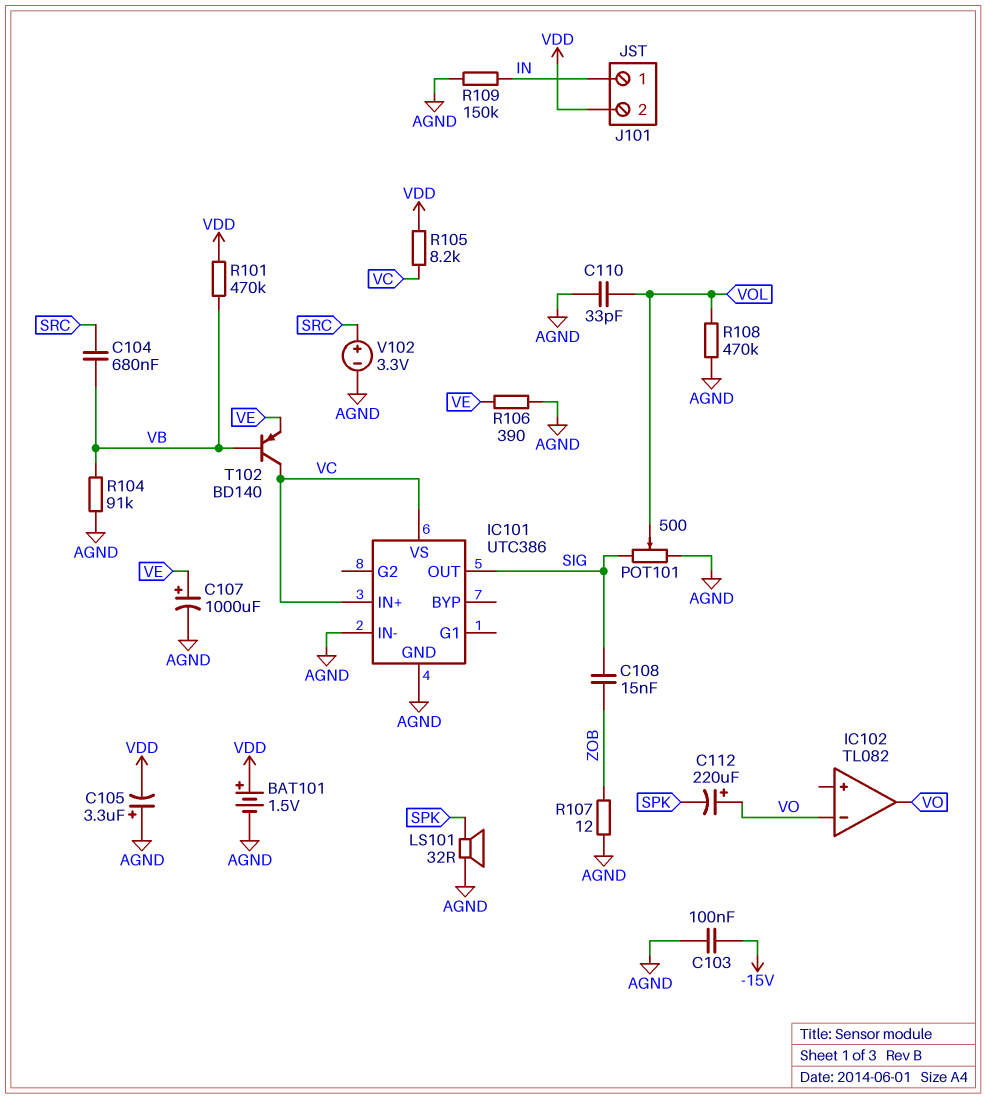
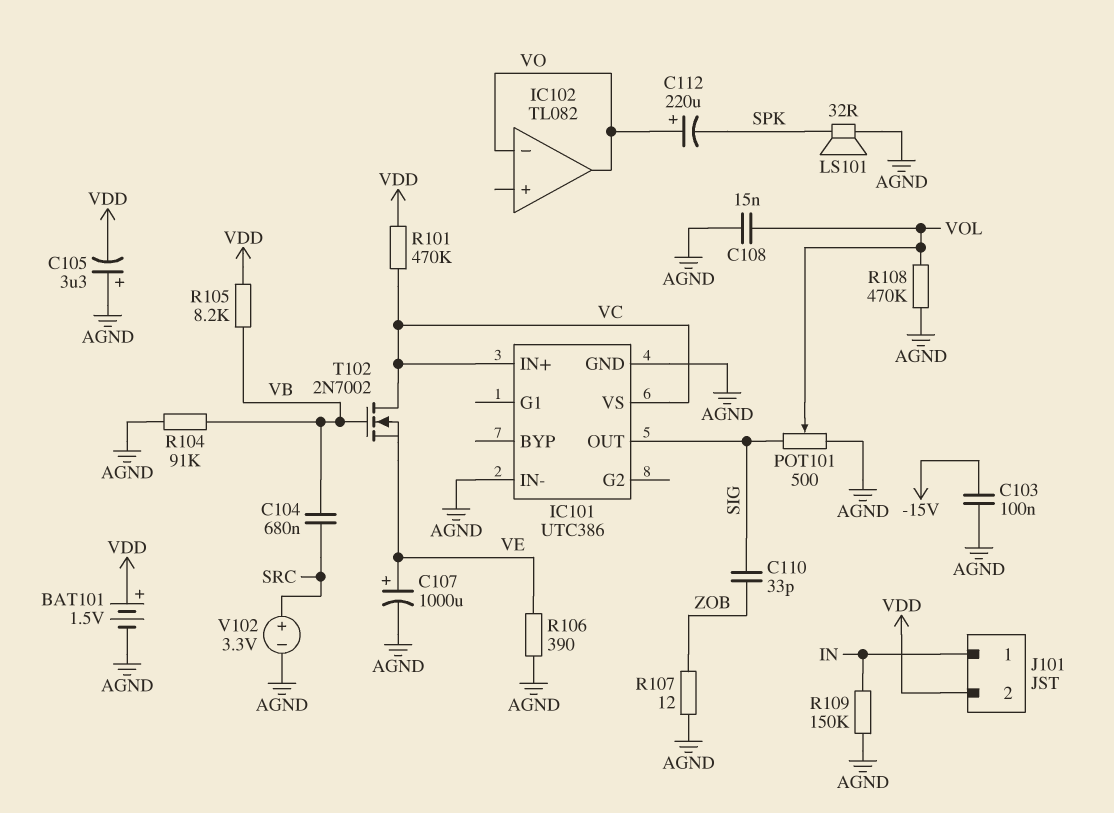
C108: 15nF (SIG, ZOB) -> 15nF (AGND, VOL)
C110: 33pF (AGND, VOL) -> 33pF (SIG, ZOB)
R101: 470k (VB, VDD) -> 470k (VC, VDD)
R105: 8.2k (VC, VDD) -> 8.2k (VB, VDD)
T102: PNP BD140 (B VB, C VC, E VE) -> NMOS 2N7002 (G VB, D VC, S VE)

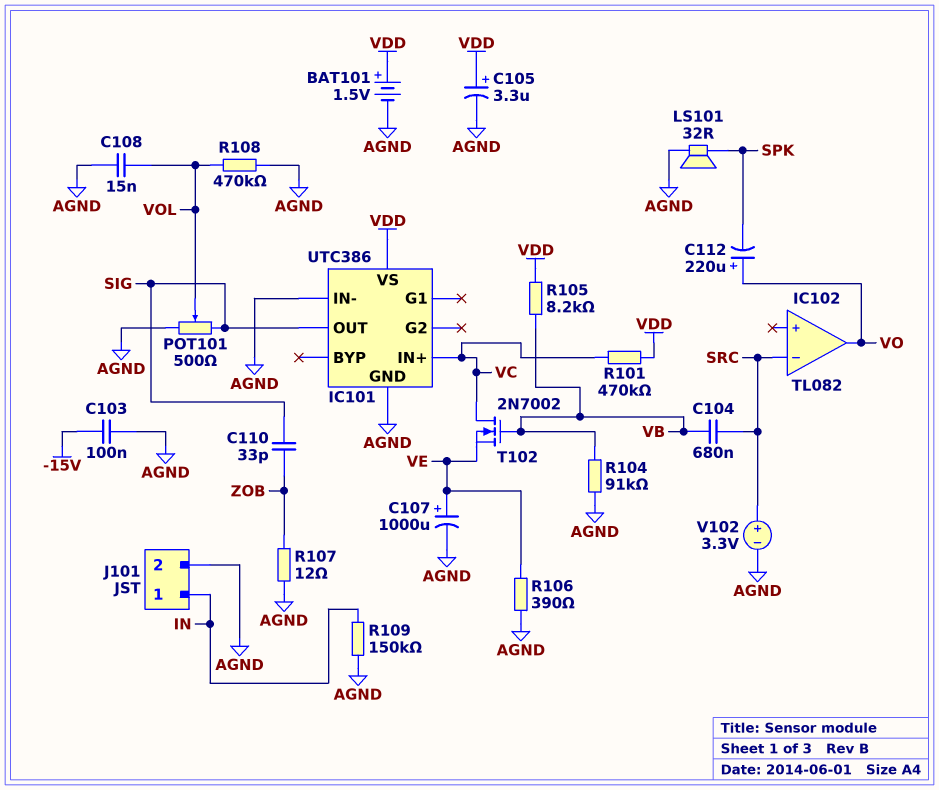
C105: 3.3uF (plus AGND, minus VDD) -> 3.3uF (plus VDD, minus AGND)
IC101 pin VS: VC -> VDD
IC102 pin in-: VO -> SRC
J101 pin 2: VDD -> AGND

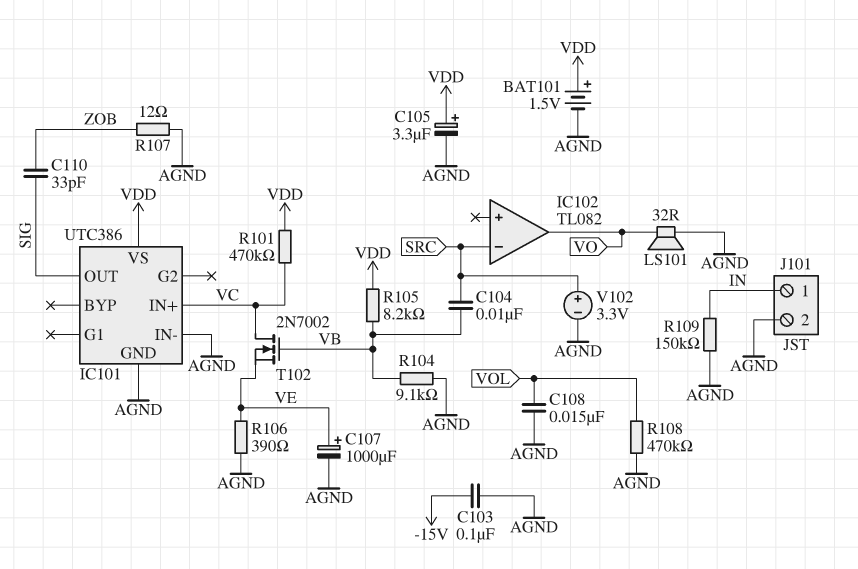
C104: 680nF (SRC, VB) -> 10nF (SRC, VB)
C112: 220uF (plus VO, minus SPK) -> none
LS101: speaker 32R (AGND, SPK) -> speaker 32R (AGND, VO)
POT101: 500 (AGND, SIG, wiper VOL) -> none
R104: 91k (AGND, VB) -> 9.1k (AGND, VB)

